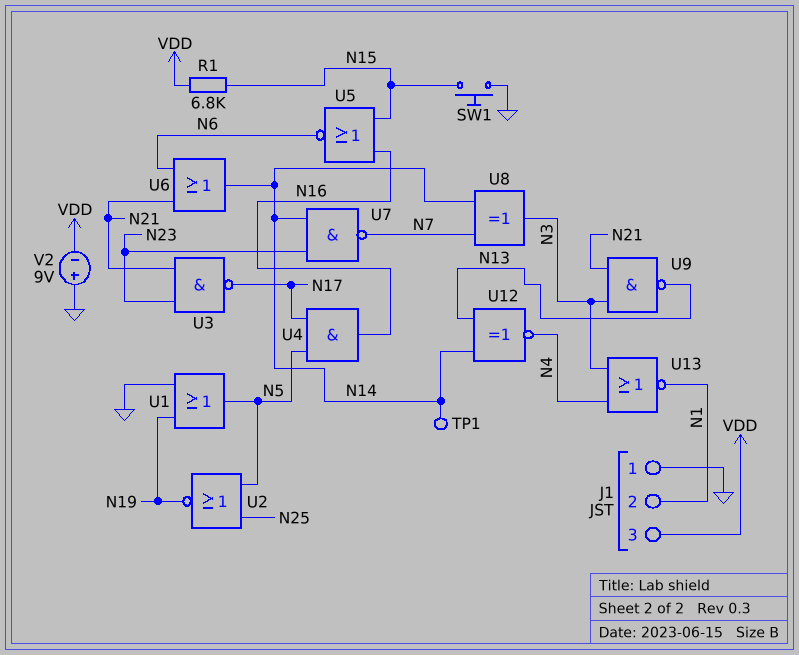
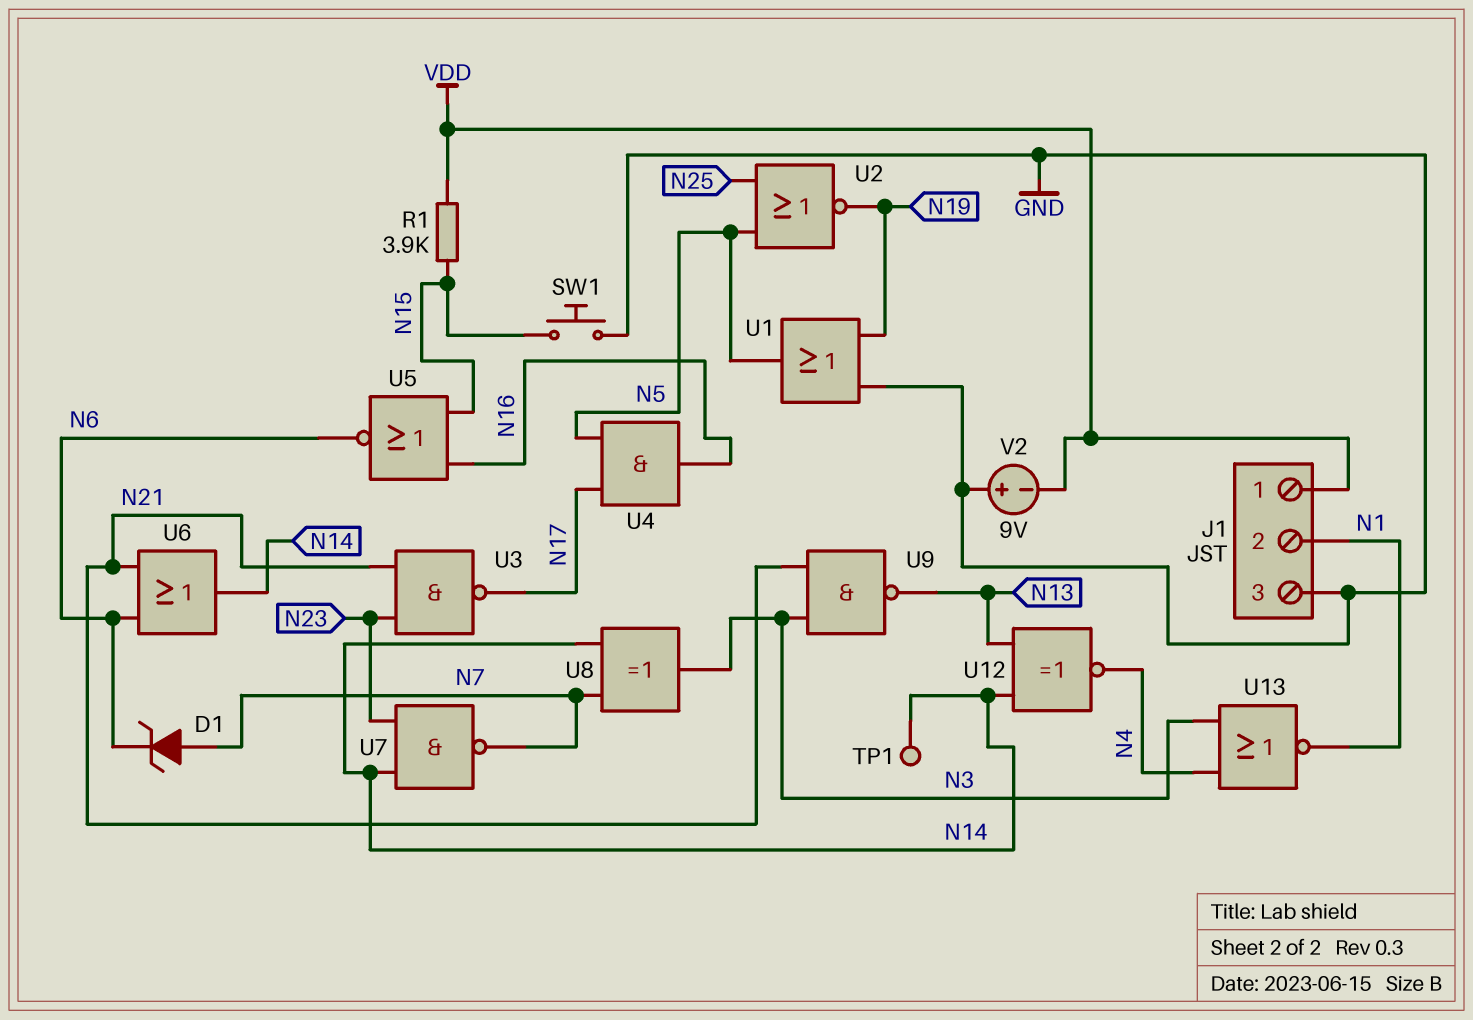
D1: none -> zener (A N7, K N6)
J1 pin 1: GND -> VDD
J1 pin 3: VDD -> GND
R1: 6.8k (N15, VDD) -> 3.9k (N15, VDD)

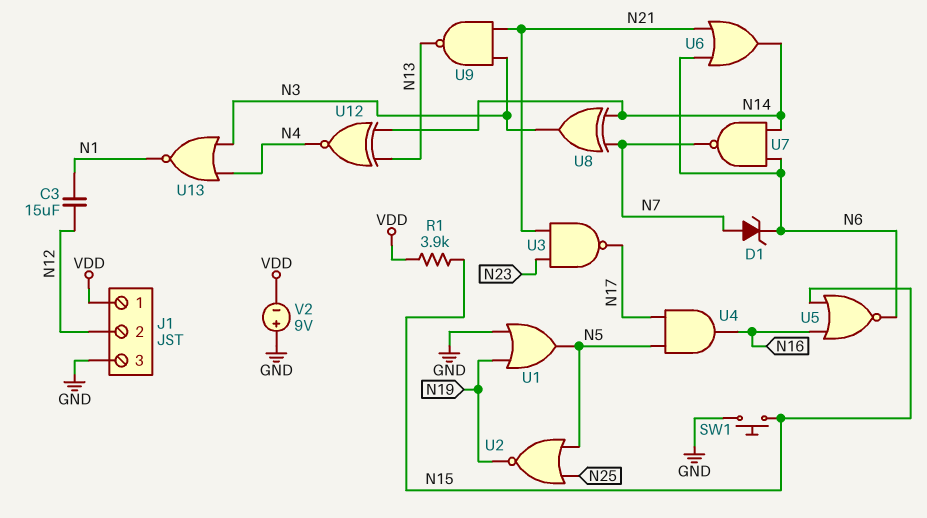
C3: none -> 15uF (N1, N12)
J1 pin 2: N1 -> N12
TP1: test point (N14) -> none
U7: NAND (in N14, in N23, out N7) -> NAND (in N6, in N14, out N7)

